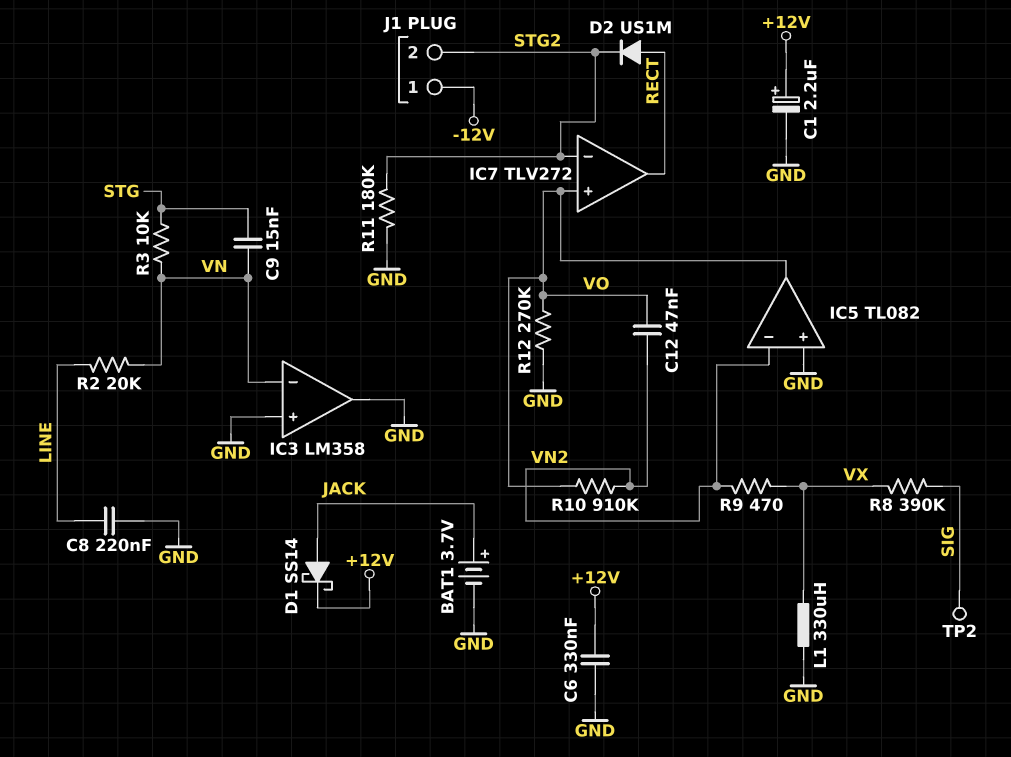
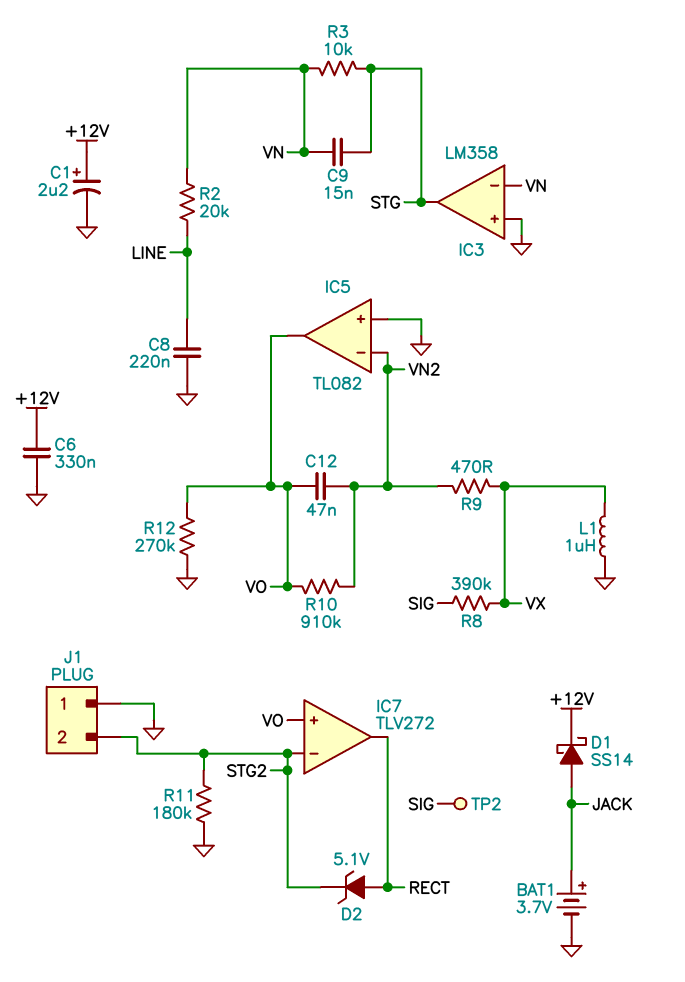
D2: diode US1M (A RECT, K STG2) -> zener 5.1V (A RECT, K STG2)
IC3 pin out: GND -> STG
J1 pin 1: -12V -> GND
L1: 330uH (GND, VX) -> 1uH (GND, VX)

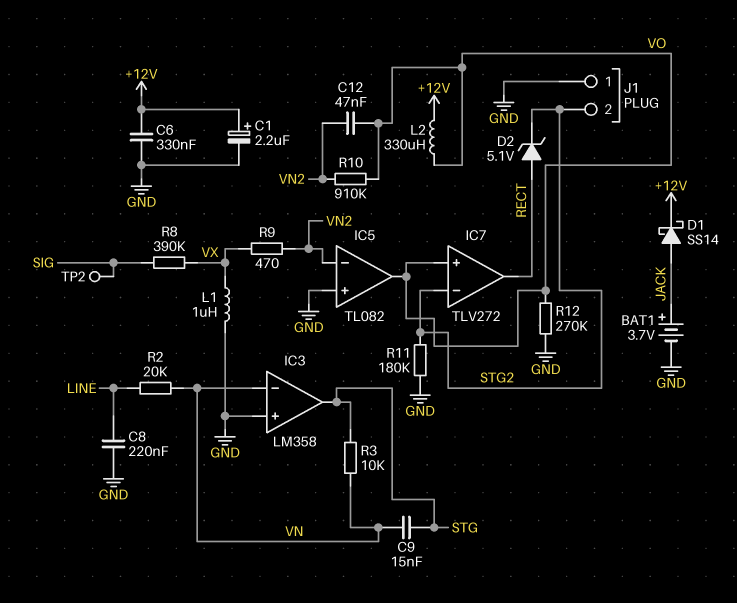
L2: none -> 330uH (+12V, VO)

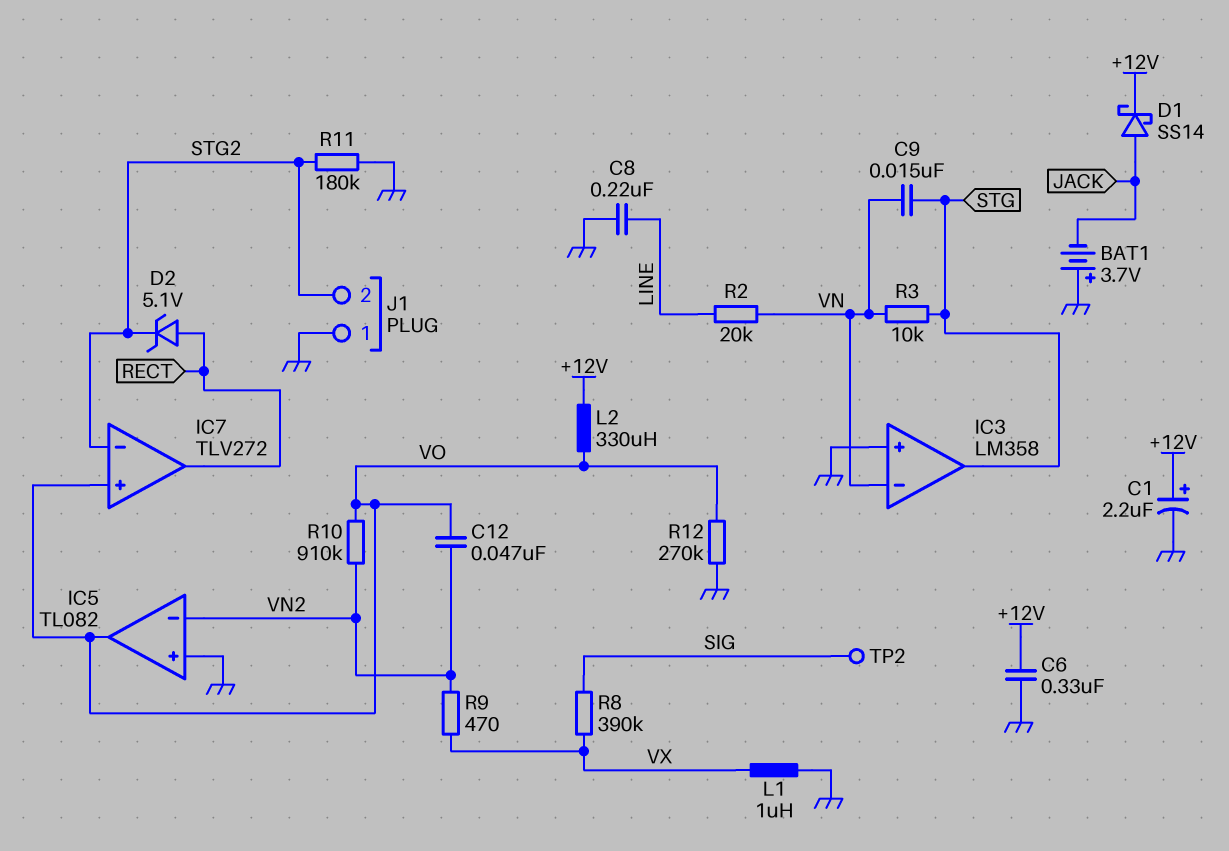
BAT1: 3.7V (plus JACK, minus GND) -> 3.7V (plus GND, minus JACK)

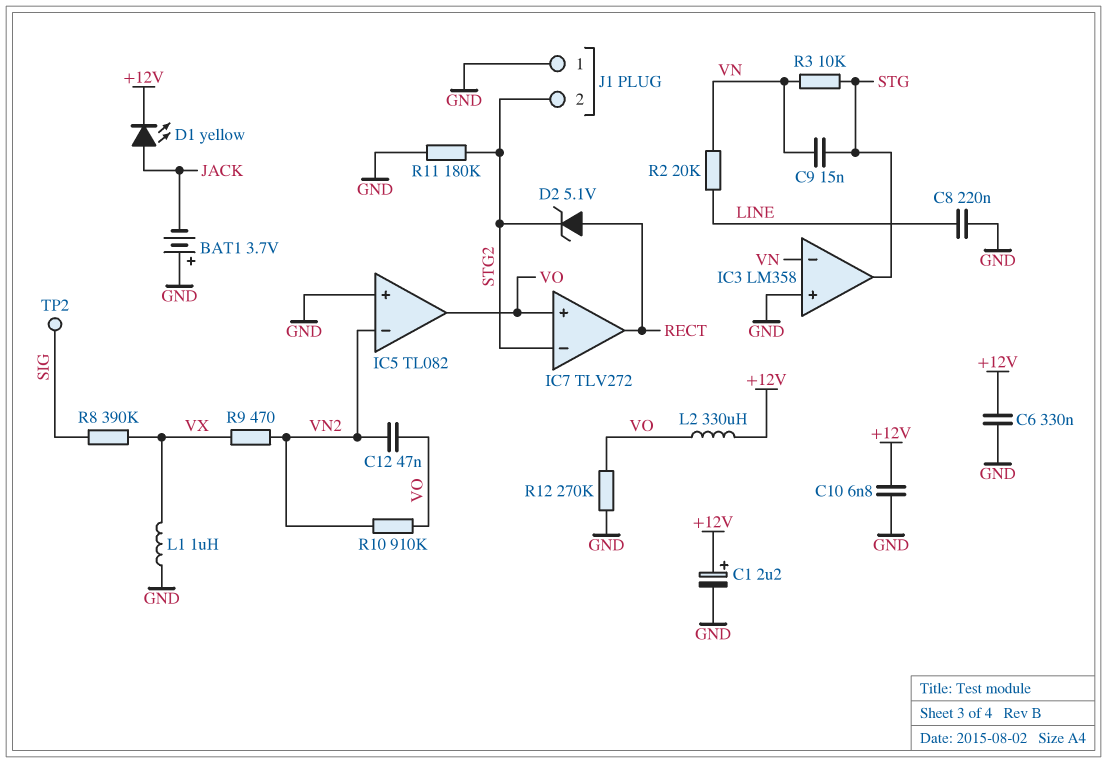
C10: none -> 6.8nF (+12V, GND)
D1: schottky SS14 (A JACK, K +12V) -> LED yellow (A JACK, K +12V)

